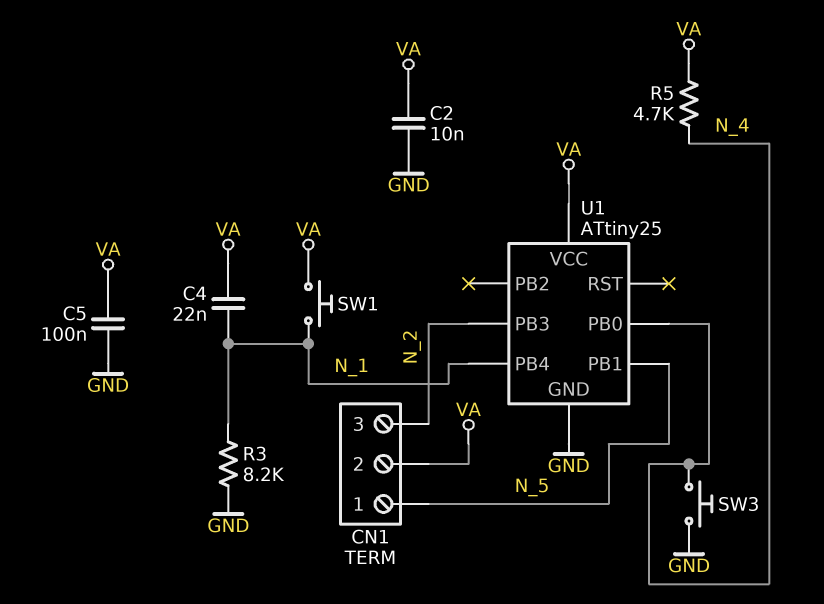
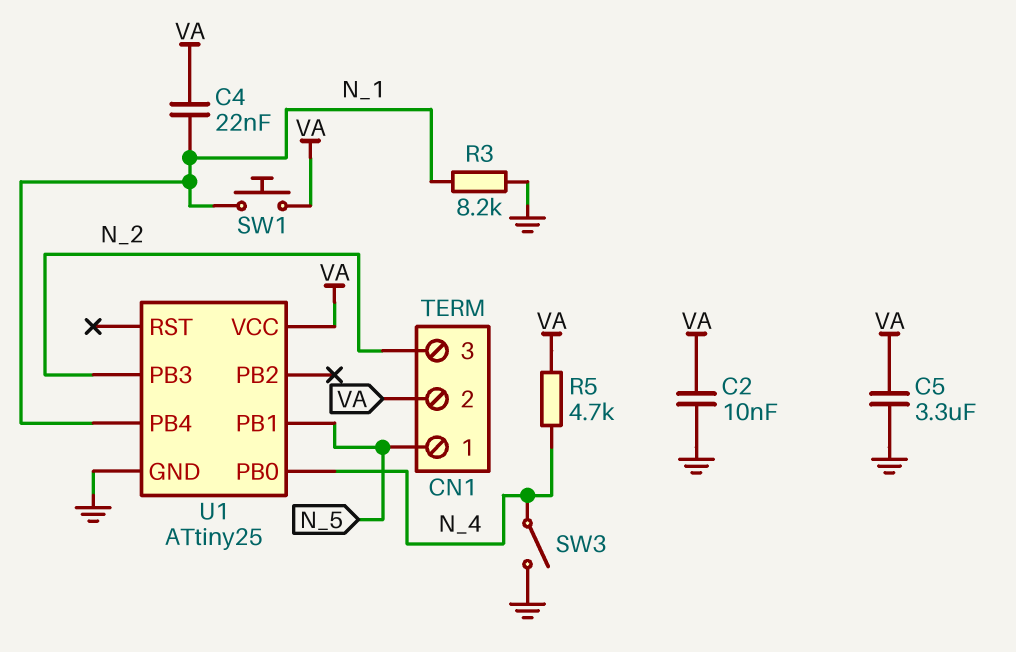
C5: 100nF (GND, VA) -> 3.3uF (GND, VA)
SW3: button (GND, N_4) -> switch (GND, N_4)

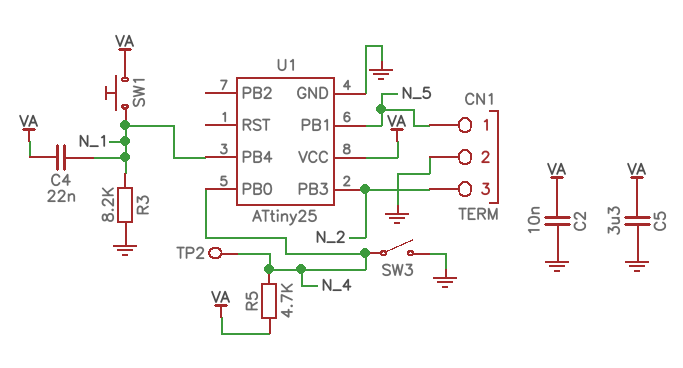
CN1 pin 2: VA -> GND
TP2: none -> test point (N_4)

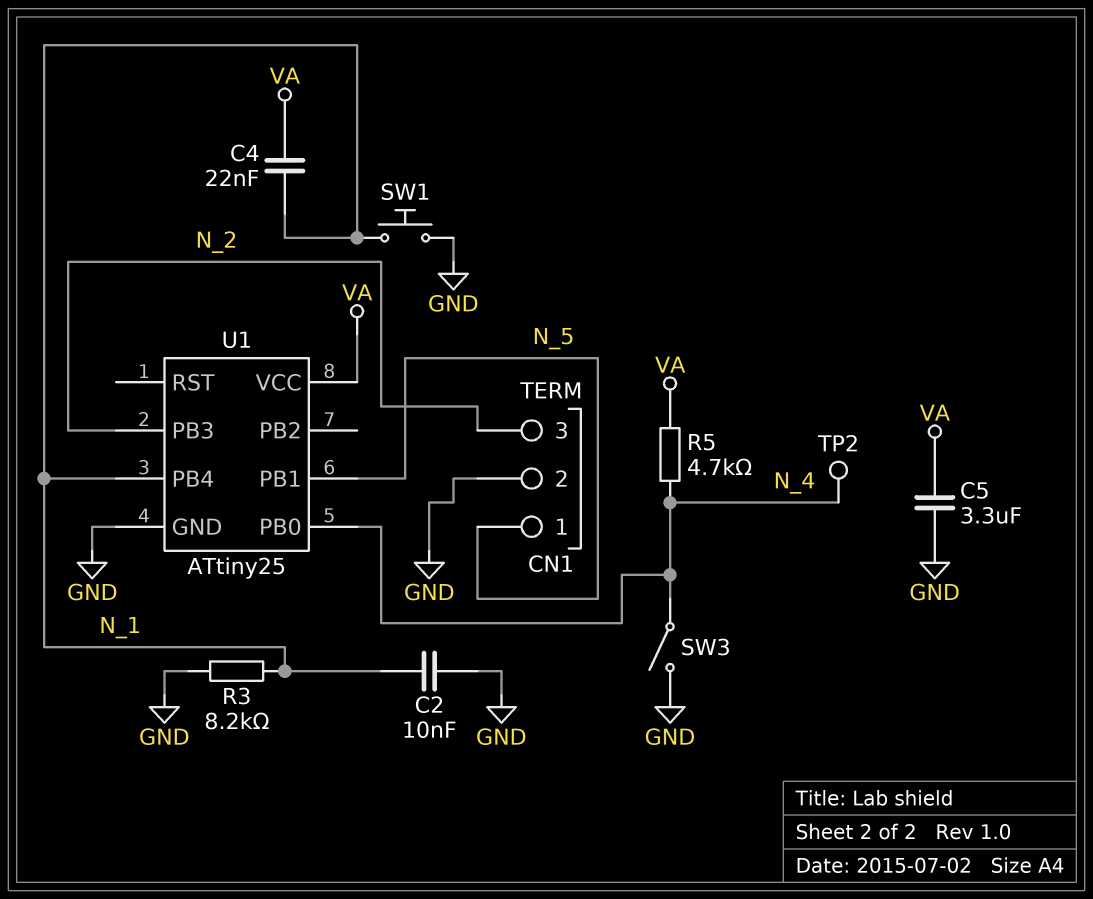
C2: 10nF (GND, VA) -> 10nF (GND, N_1)
SW1: button (N_1, VA) -> button (GND, N_1)

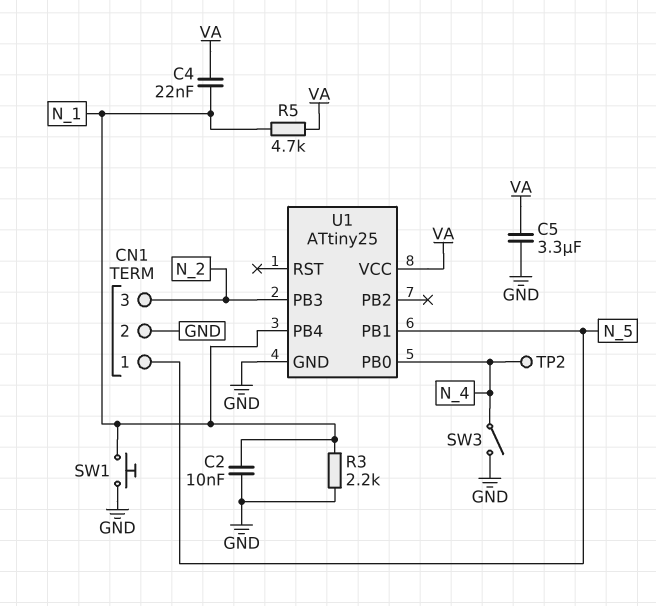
R3: 8.2k (GND, N_1) -> 2.2k (GND, N_1)
R5: 4.7k (N_4, VA) -> 4.7k (N_1, VA)

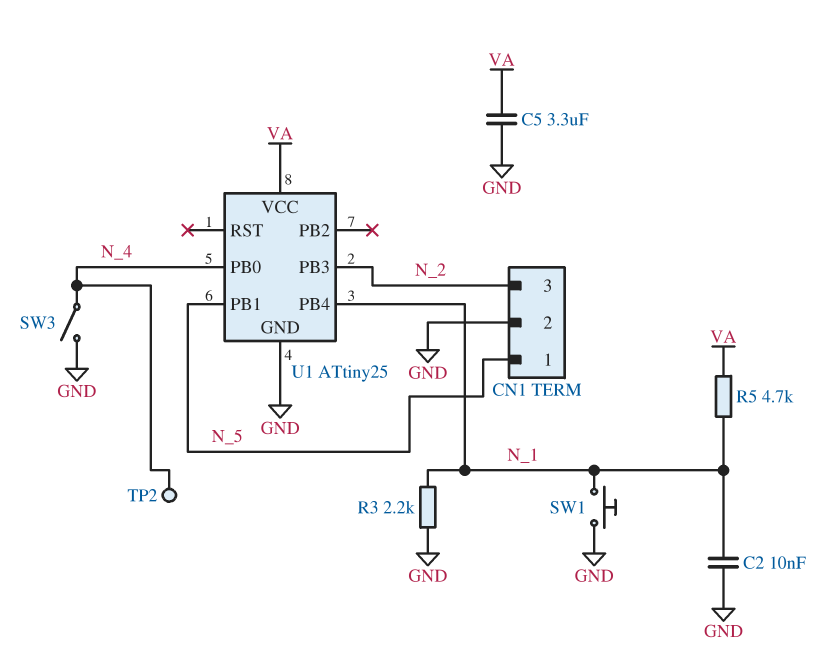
C4: 22nF (N_1, VA) -> none

